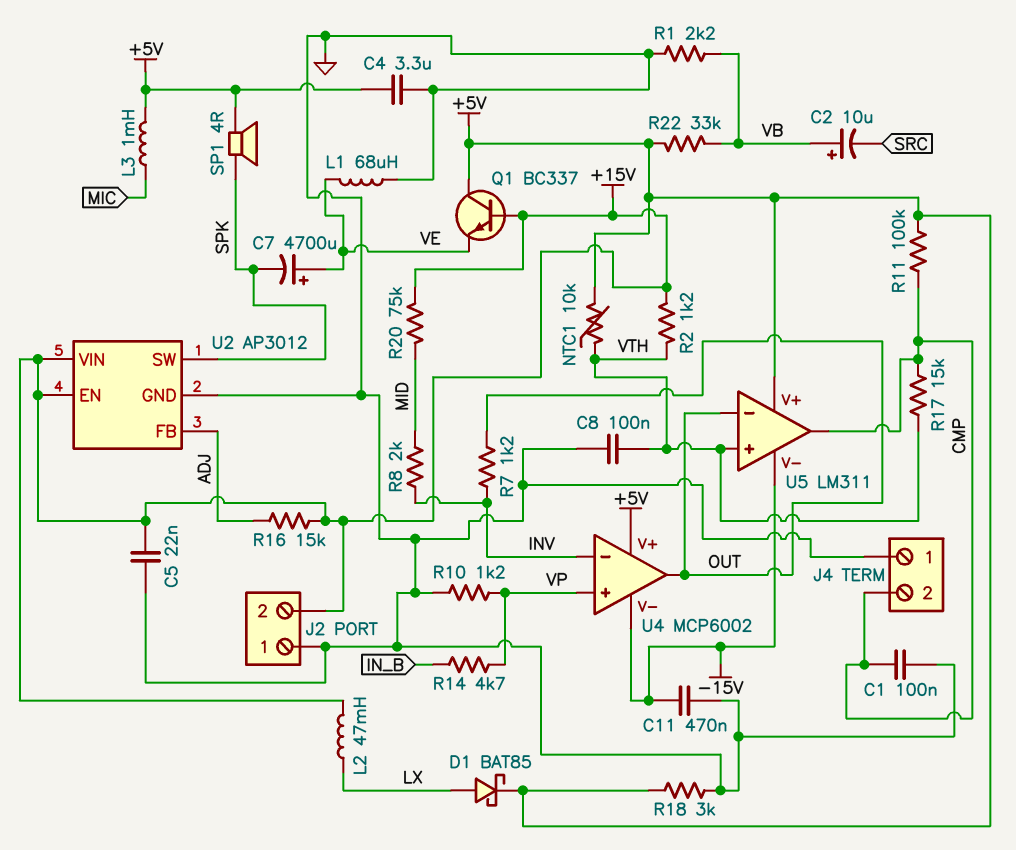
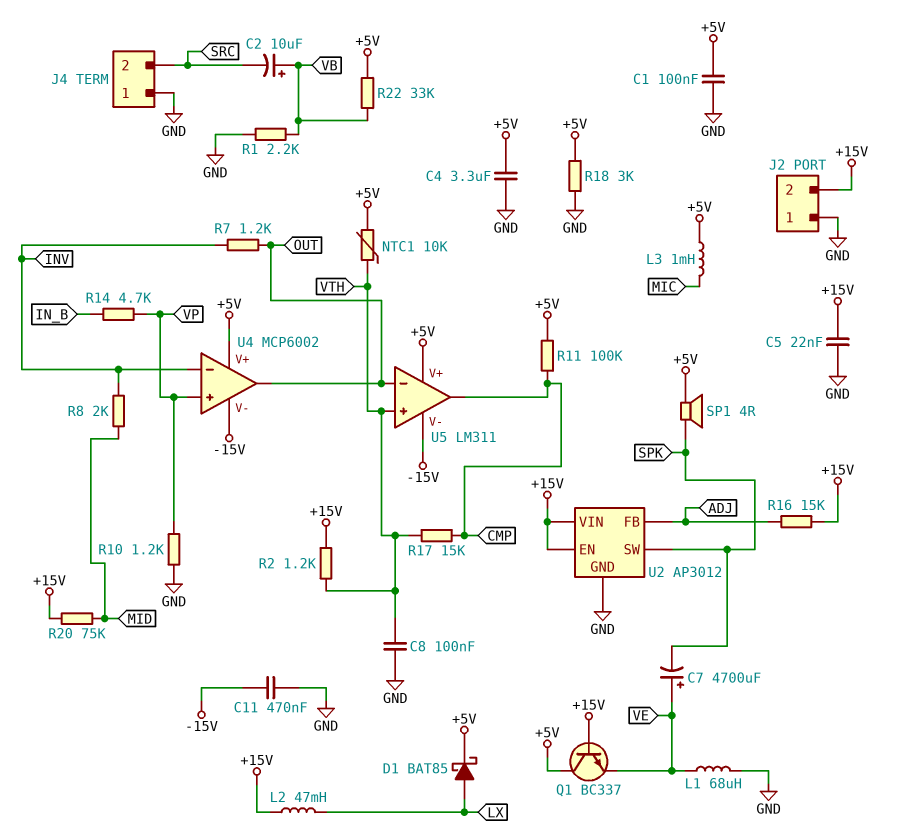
C1: 100nF (CMP, GND) -> 100nF (+5V, GND)
J4 pin 2: CMP -> SRC

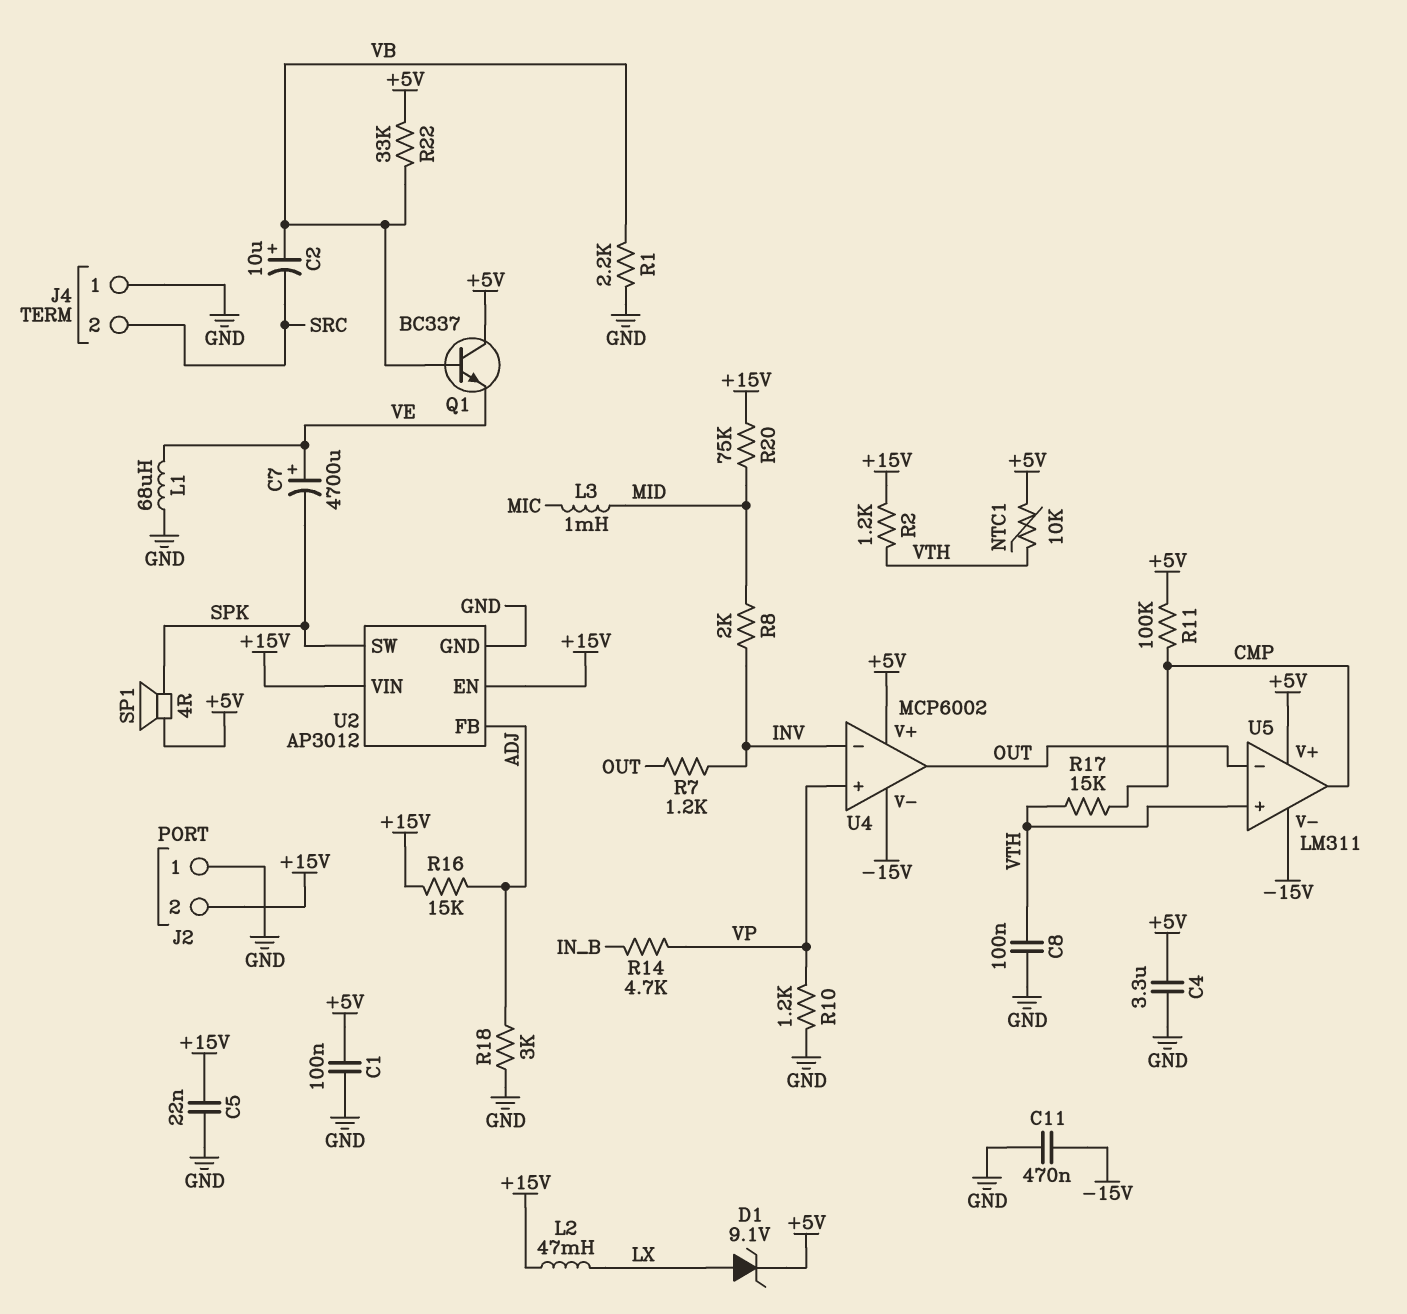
D1: schottky BAT85 (A LX, K +5V) -> zener 9.1V (A LX, K +5V)
L3: 1mH (+5V, MIC) -> 1mH (MIC, MID)
Q1: NPN BC337 (B +15V, C +5V, E VE) -> NPN BC337 (B VB, C +5V, E VE)
R18: 3k (+5V, GND) -> 3k (ADJ, GND)

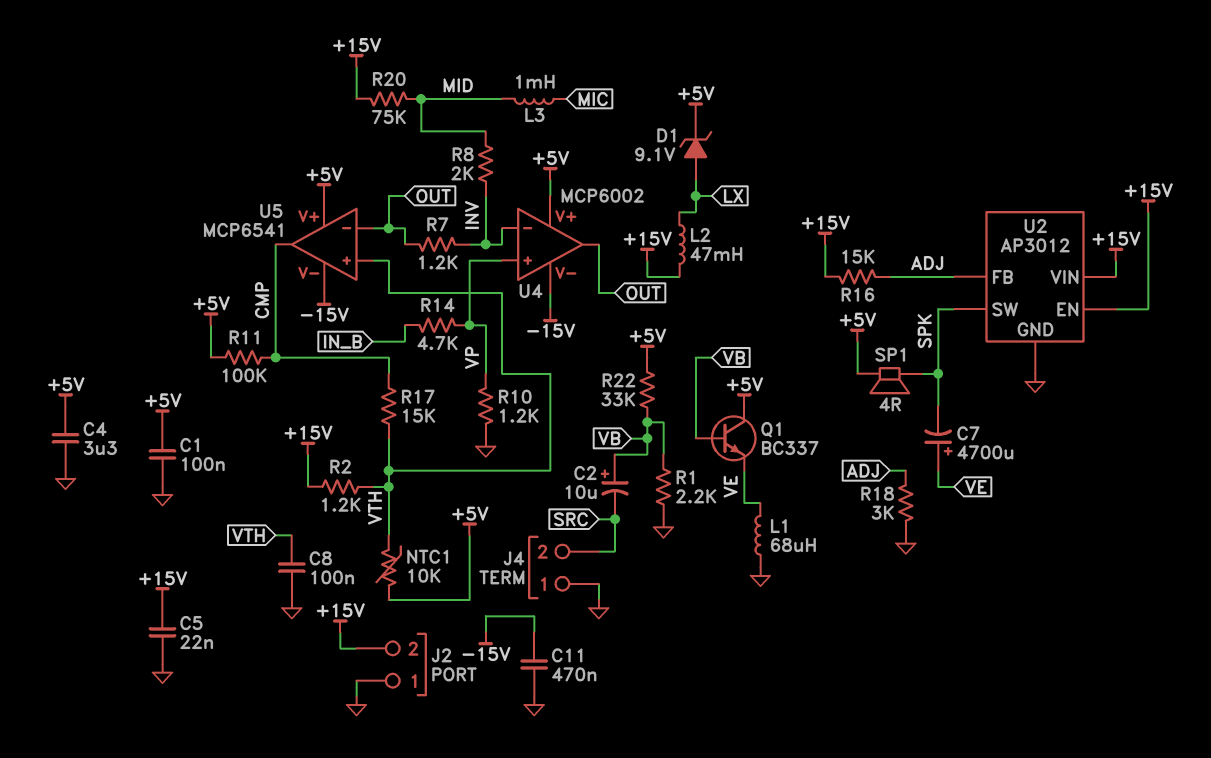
U5: LM311 -> MCP6541

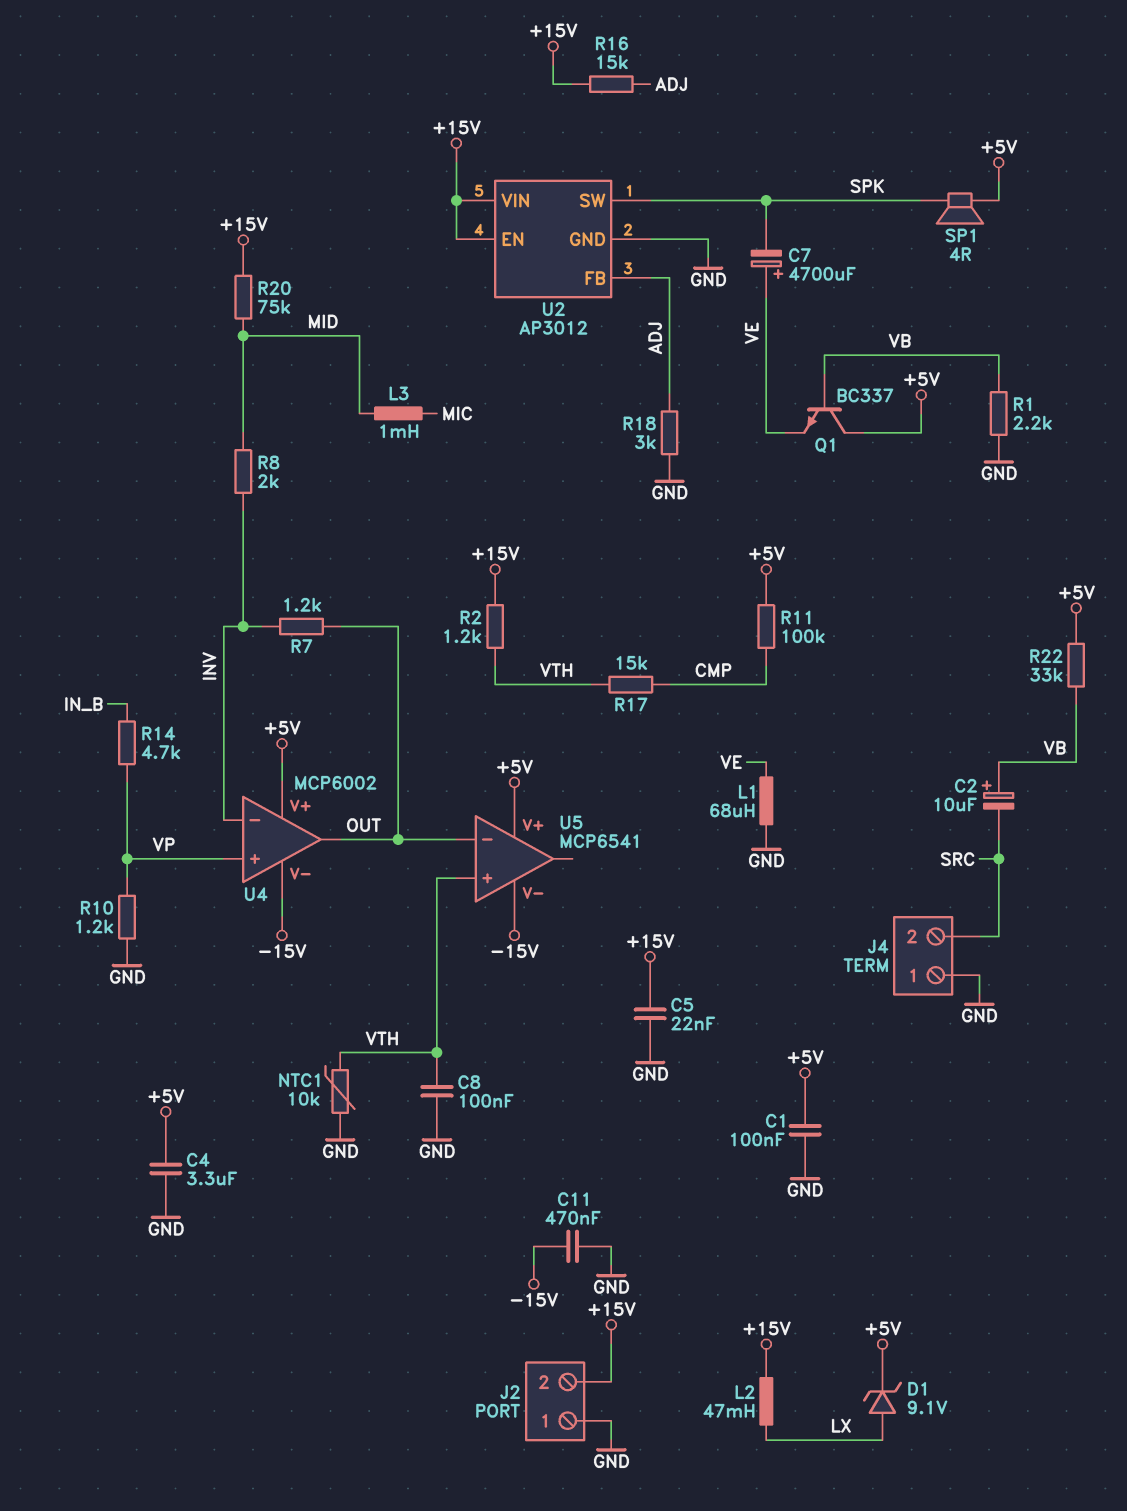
NTC1: 10k (+5V, VTH) -> 10k (GND, VTH)
U5 pin out: CMP -> none

